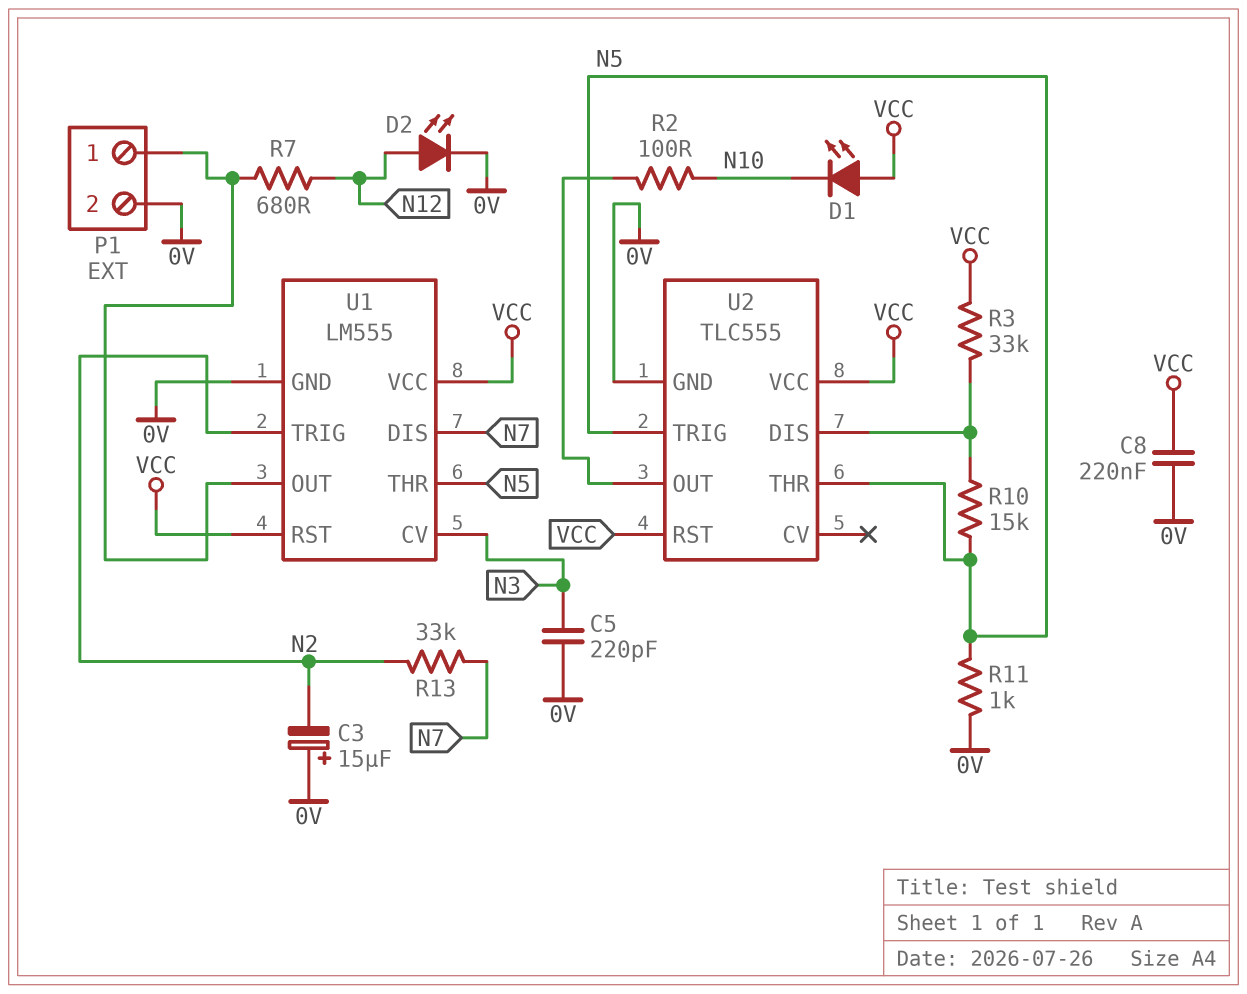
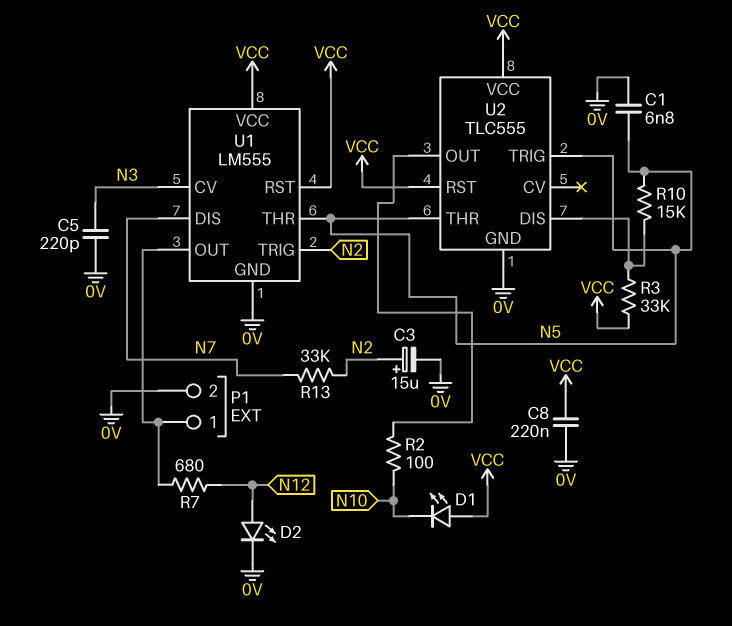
C1: none -> 6.8nF (0V, N5)
C3: 15uF (plus 0V, minus N2) -> 15uF (plus N2, minus 0V)
R11: 1k (0V, N5) -> none

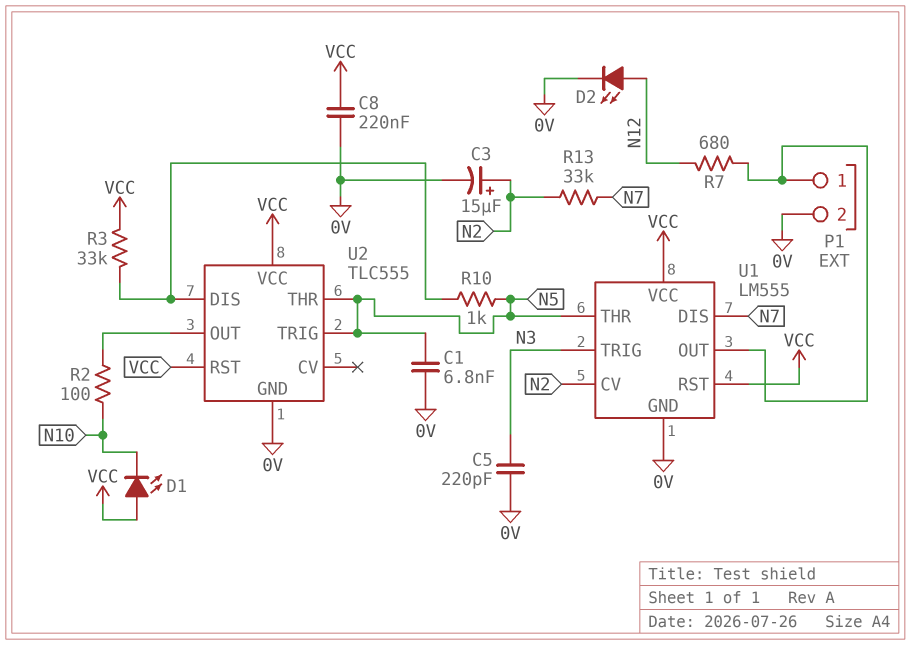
R10: 15k (N5, U2/DIS) -> 1k (N5, U2/DIS)
U1 pin CV: N3 -> N2
U1 pin TRIG: N2 -> N3

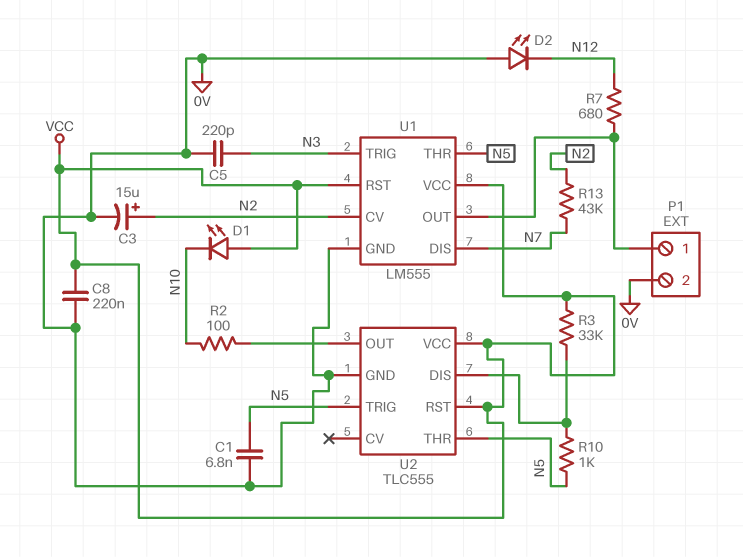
D2: LED (A N12, K 0V) -> LED (A 0V, K N12)
R13: 33k (N2, N7) -> 43k (N2, N7)

